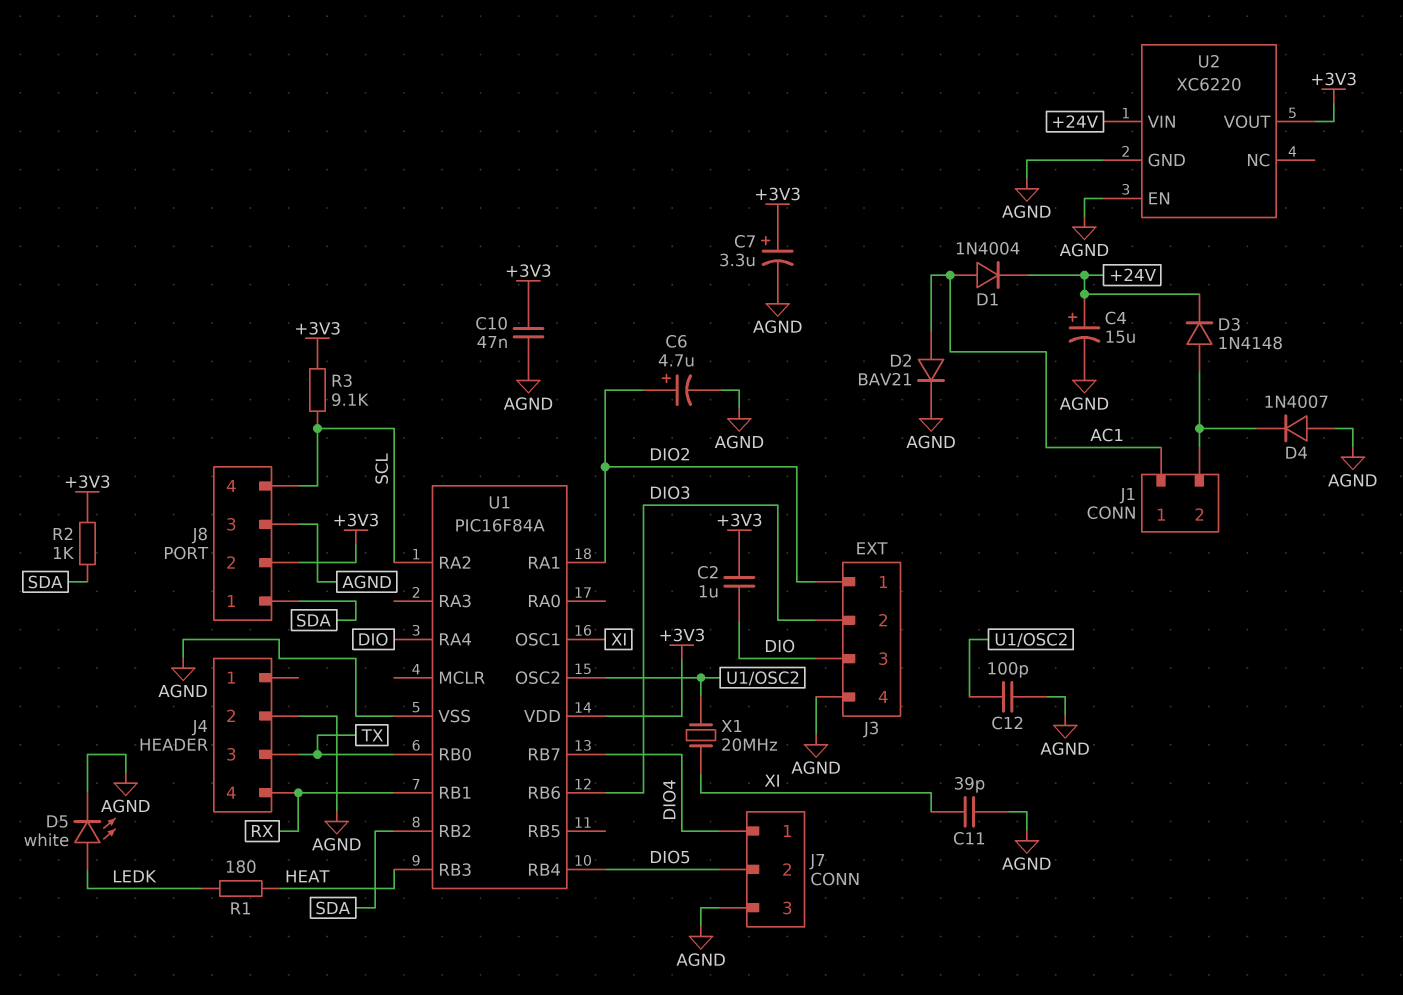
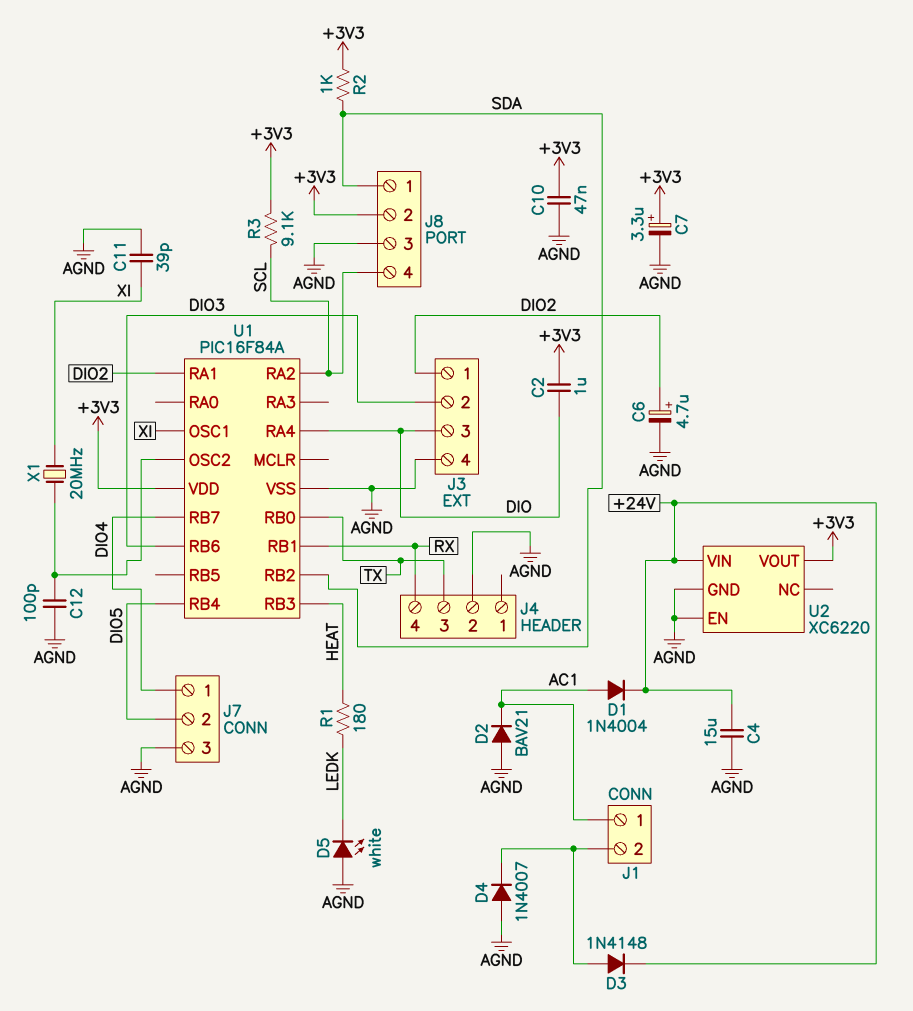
C4: 15uF (plus +24V, minus AGND) -> 15uF (+24V, AGND)
D2: diode BAV21 (A AC1, K AGND) -> diode BAV21 (A AGND, K AC1)
D5: LED white (A LEDK, K AGND) -> LED white (A AGND, K LEDK)

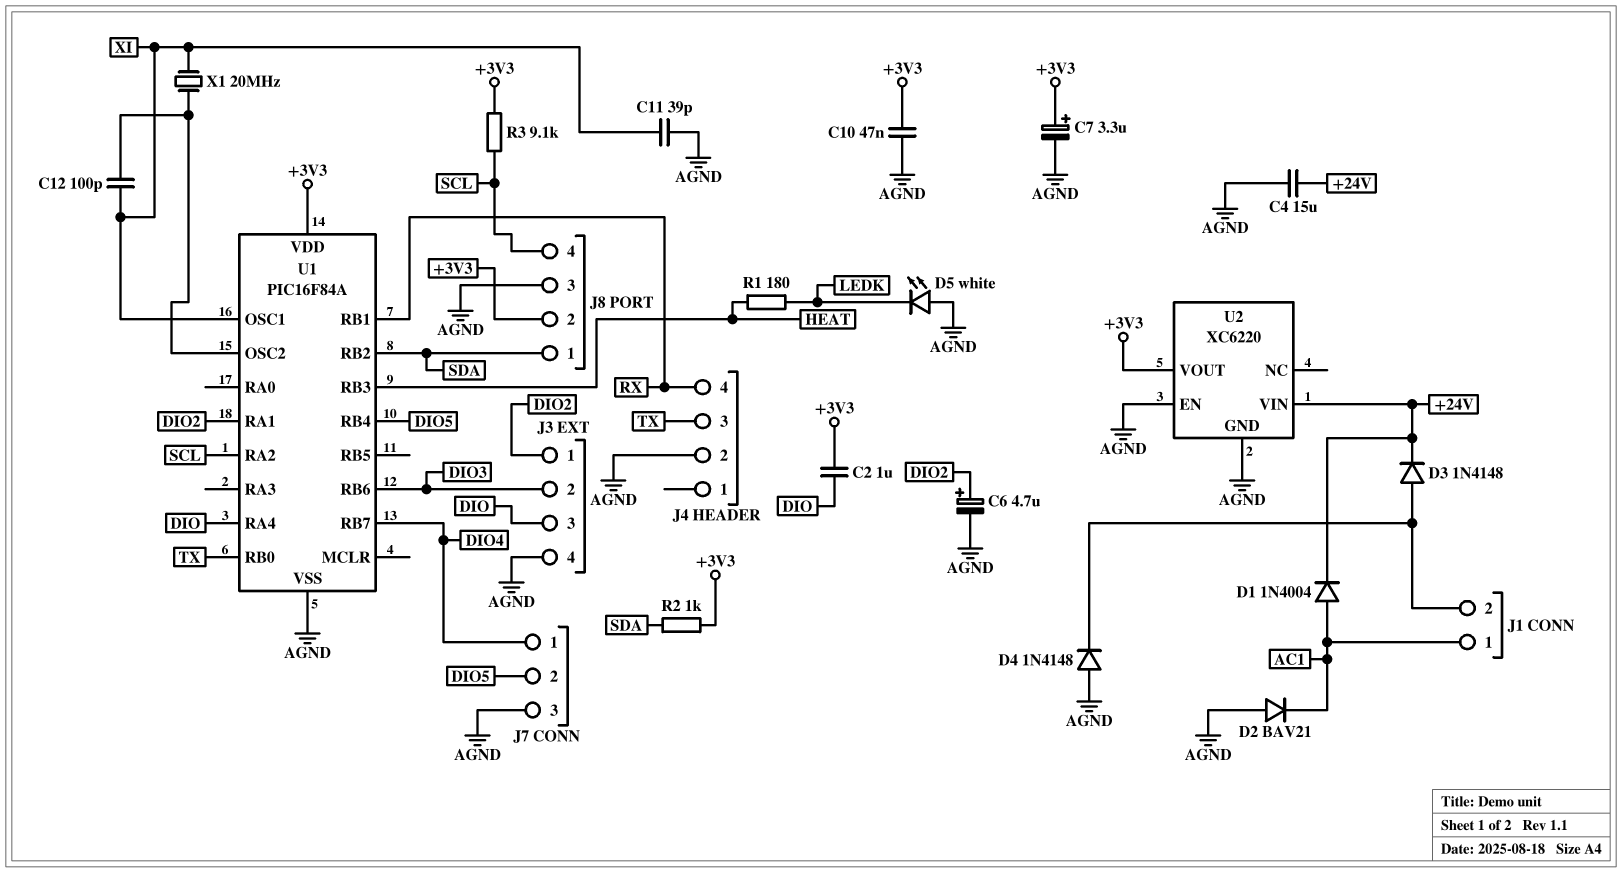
C12: 100pF (AGND, U1/OSC2) -> 100pF (U1/OSC2, XI)
D4: diode 1N4007 (A AGND, K J1/2) -> diode 1N4148 (A AGND, K J1/2)

